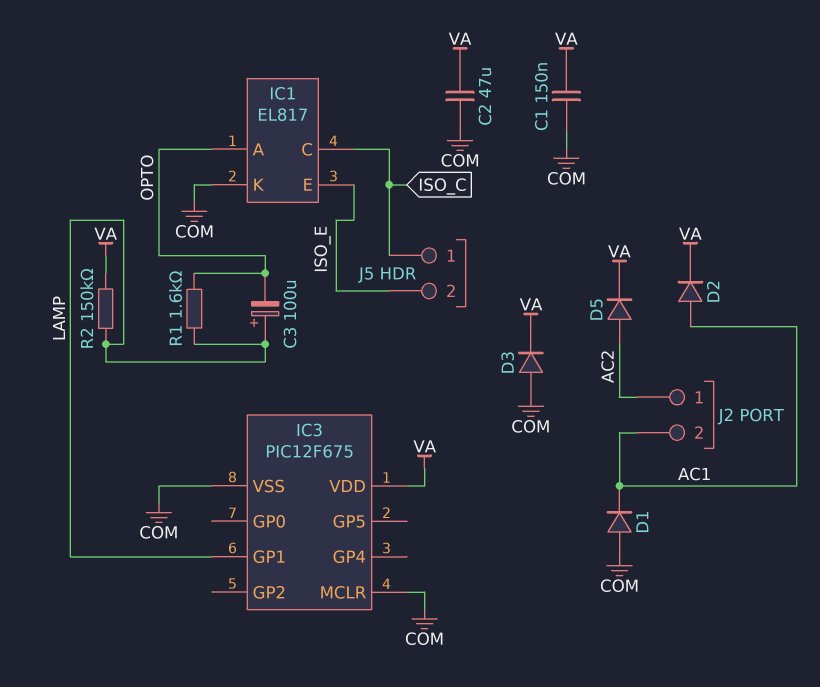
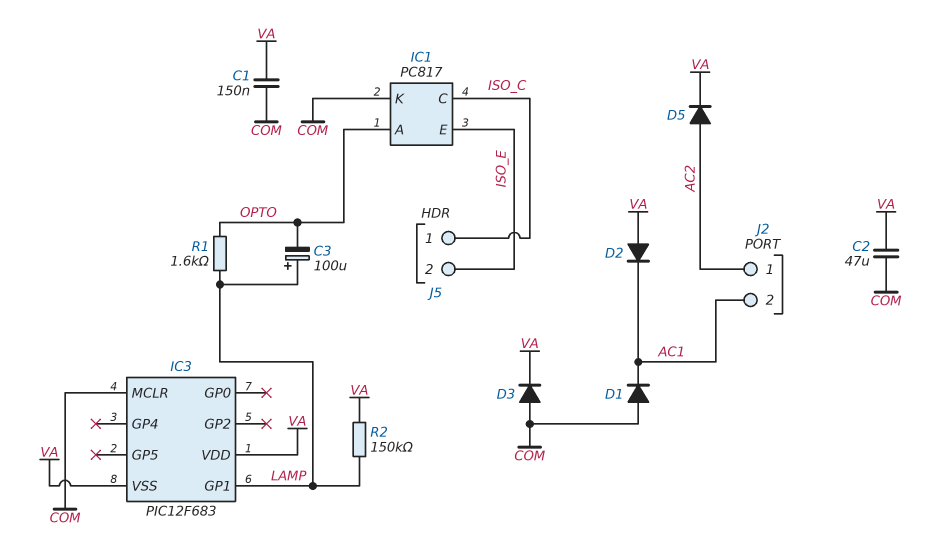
D2: diode (A AC1, K VA) -> diode (A VA, K AC1)
IC1: EL817 -> PC817
IC3: PIC12F675 -> PIC12F683
IC3 pin VSS: COM -> VA

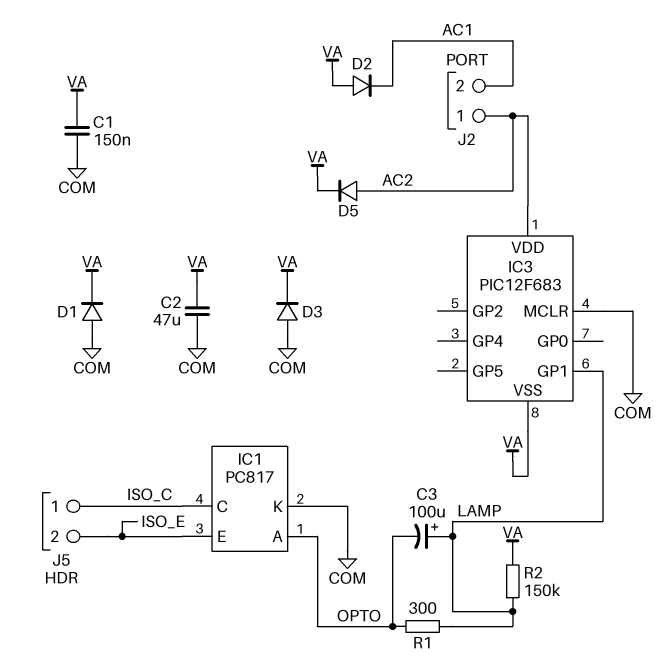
D1: diode (A COM, K AC1) -> diode (A COM, K VA)
IC3 pin VDD: VA -> AC2
R1: 1.6k (LAMP, OPTO) -> 300 (LAMP, OPTO)

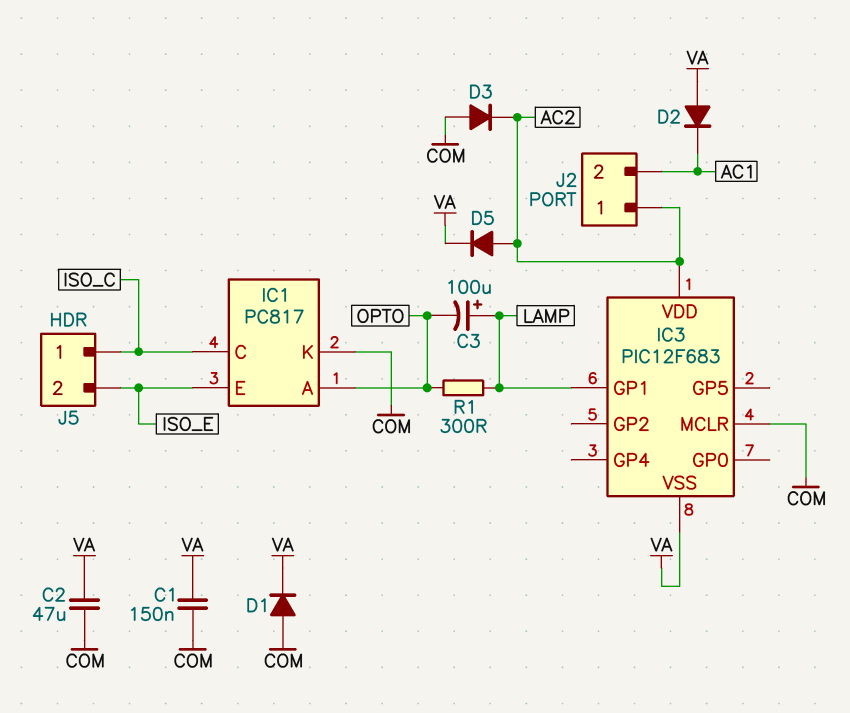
D3: diode (A COM, K VA) -> diode (A COM, K AC2)
R2: 150k (LAMP, VA) -> none

